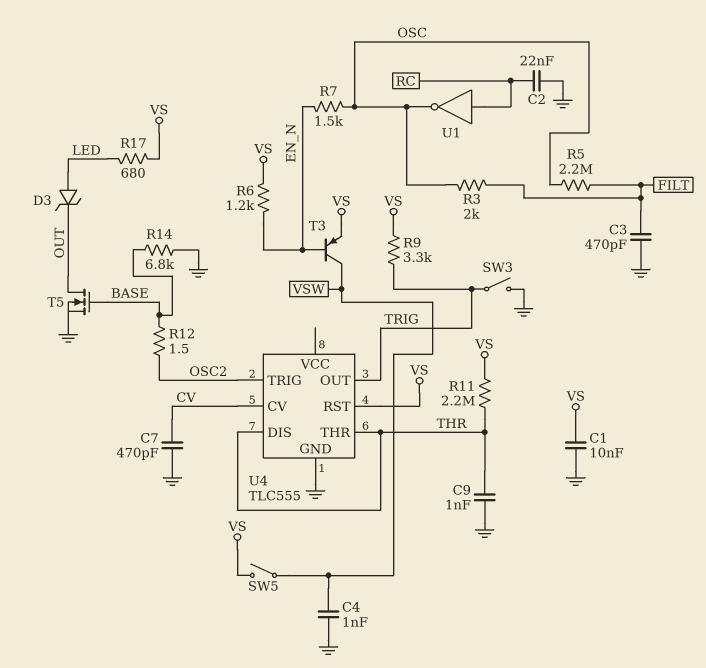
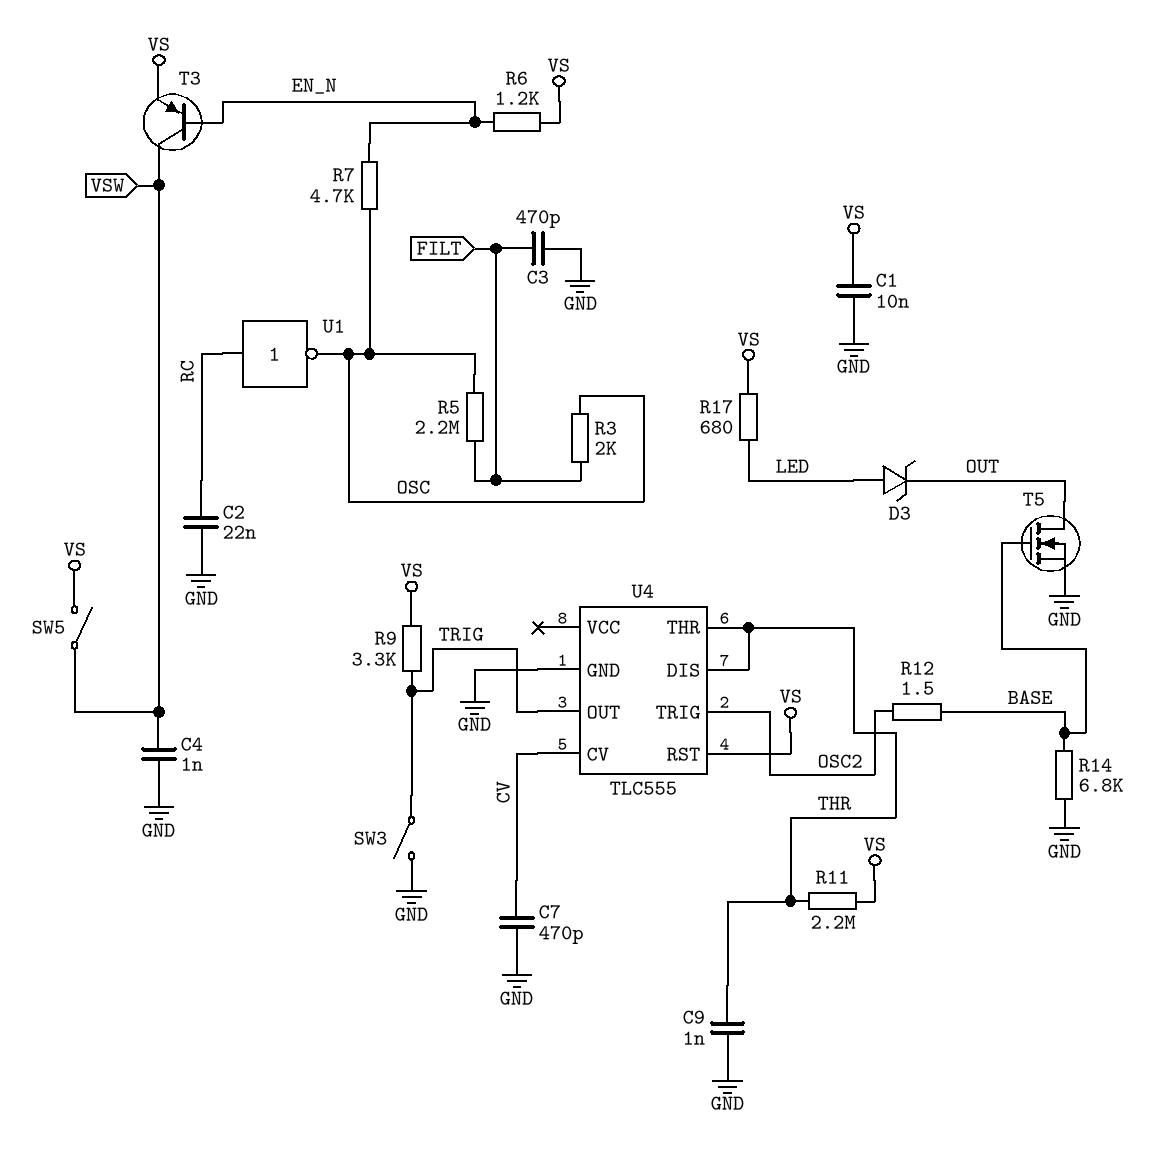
R7: 1.5k (EN_N, OSC) -> 4.7k (EN_N, OSC)

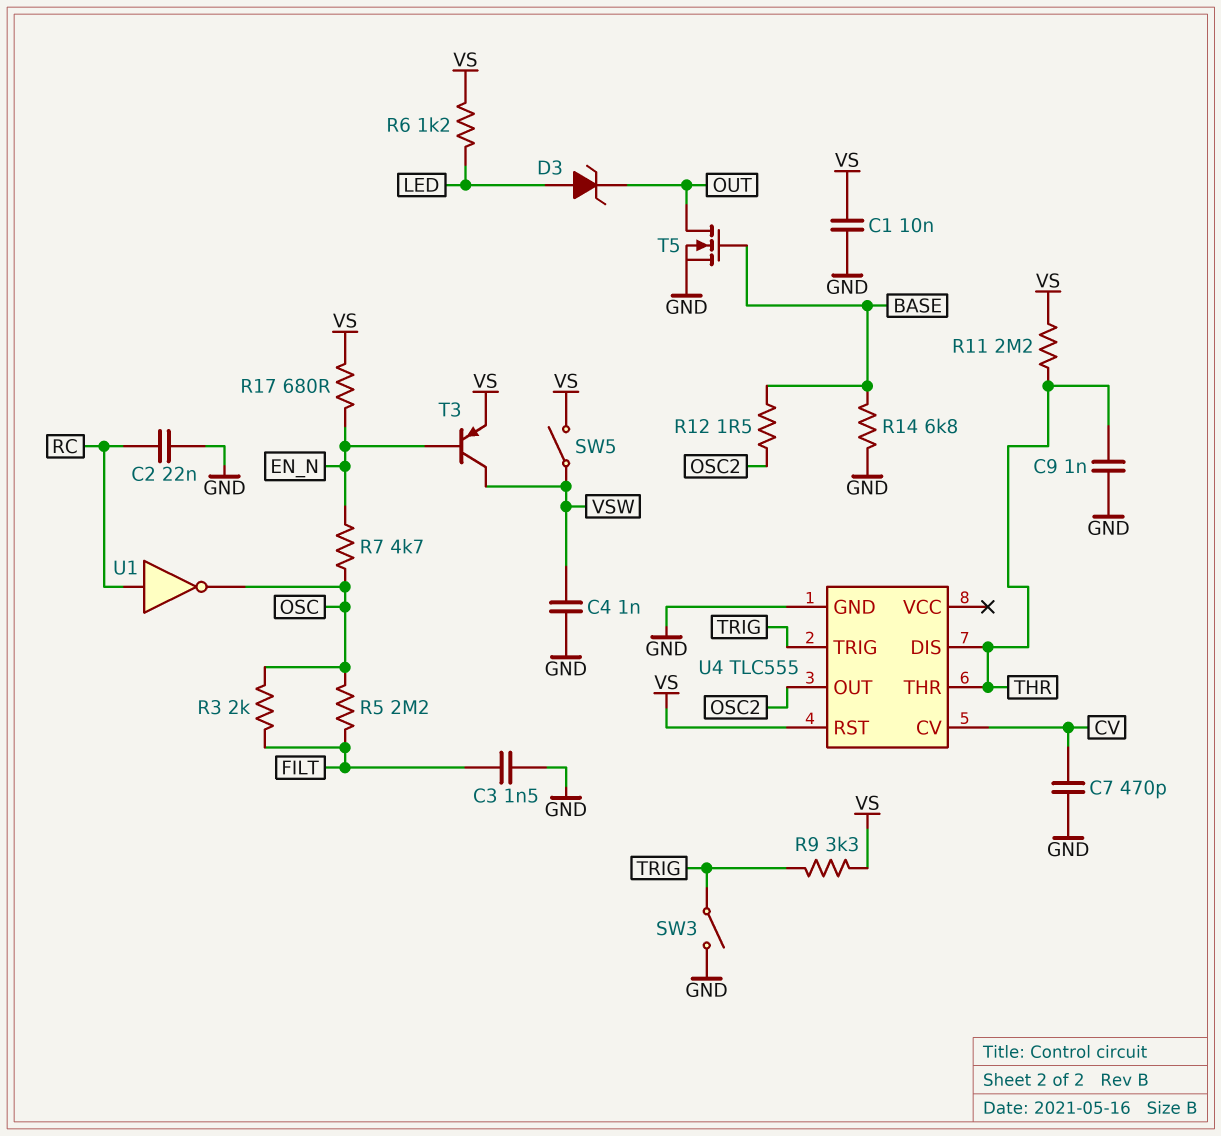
C3: 470pF (FILT, GND) -> 1.5nF (FILT, GND)
R6: 1.2k (EN_N, VS) -> 1.2k (LED, VS)
R17: 680 (LED, VS) -> 680 (EN_N, VS)
U4 pin OUT: TRIG -> OSC2
U4 pin TRIG: OSC2 -> TRIG

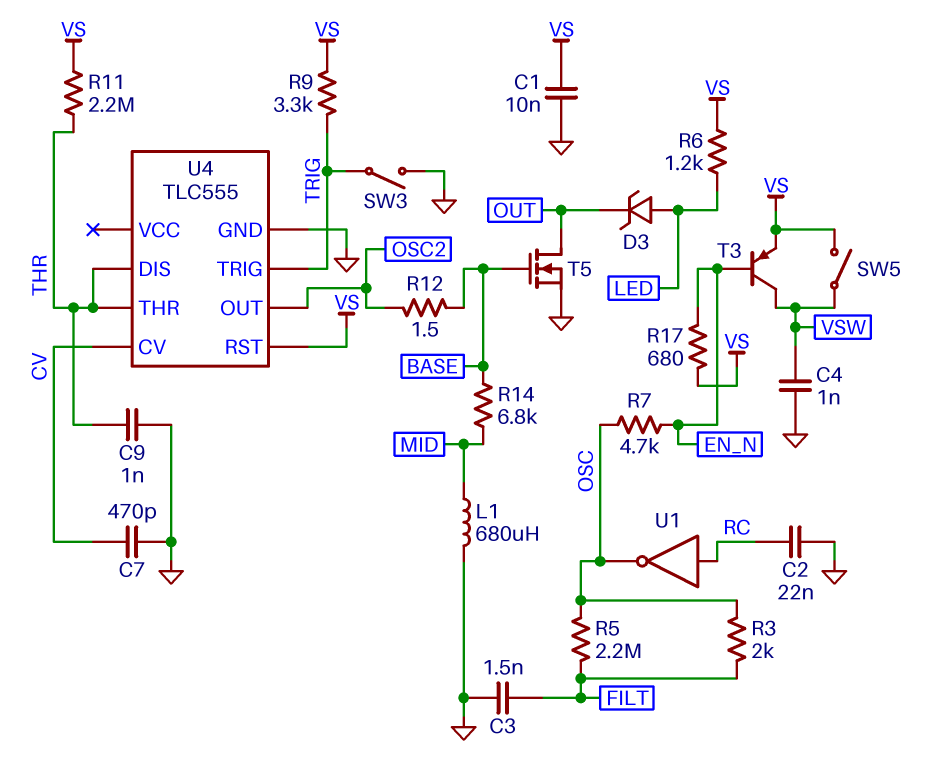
L1: none -> 680uH (GND, MID)
R14: 6.8k (BASE, GND) -> 6.8k (BASE, MID)

